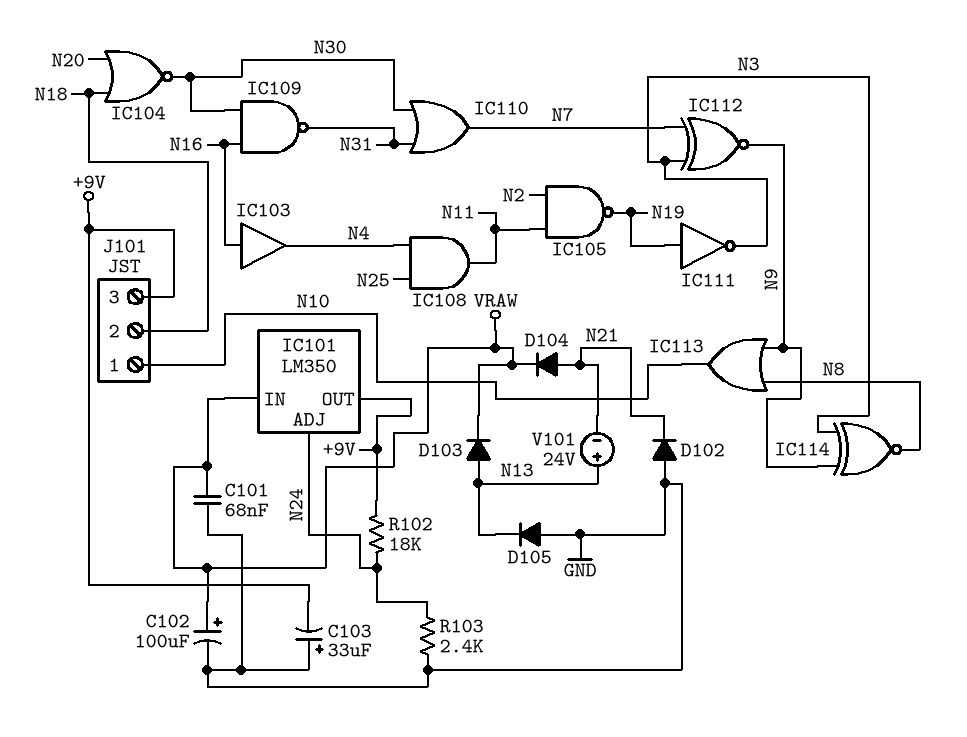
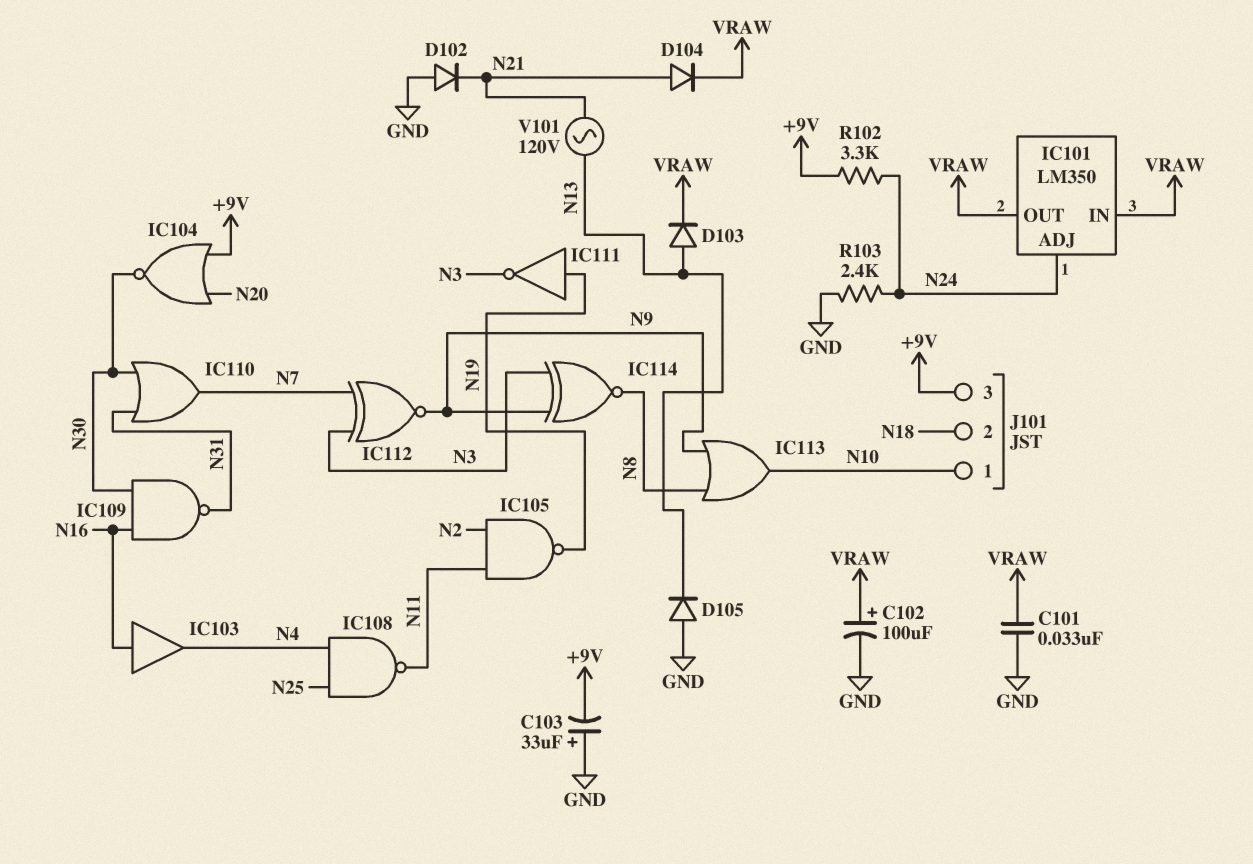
C101: 68nF (GND, VRAW) -> 33nF (GND, VRAW)
IC101 pin OUT: +9V -> VRAW
IC104: NOR (in N18, in N20, out N30) -> NOR (in +9V, in N20, out N30)
IC108: AND (in N4, in N25, out N11) -> NAND (in N4, in N25, out N11)
R102: 18k (+9V, N24) -> 3.3k (+9V, N24)
V101: 24V (plus N13, minus N21) -> AC 120V (N13, N21)

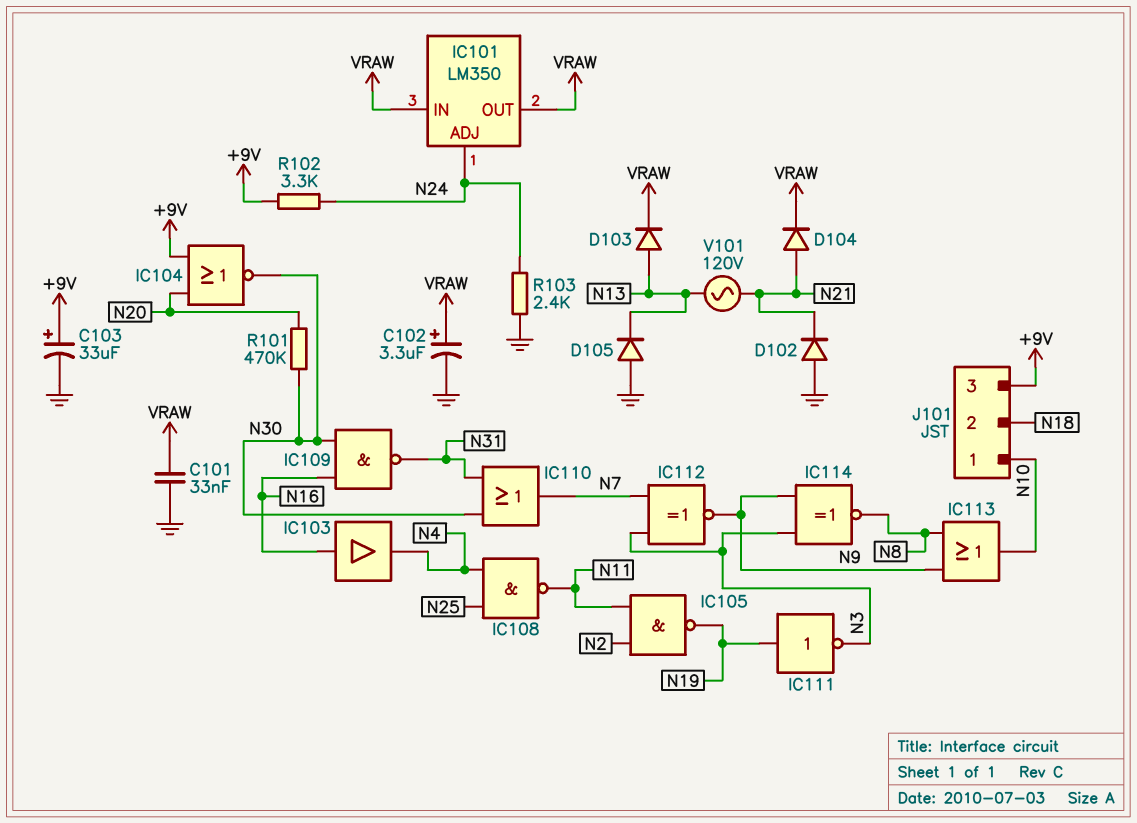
C102: 100uF (plus VRAW, minus GND) -> 3.3uF (plus VRAW, minus GND)
C103: 33uF (plus GND, minus +9V) -> 33uF (plus +9V, minus GND)
R101: none -> 470k (N20, N30)

